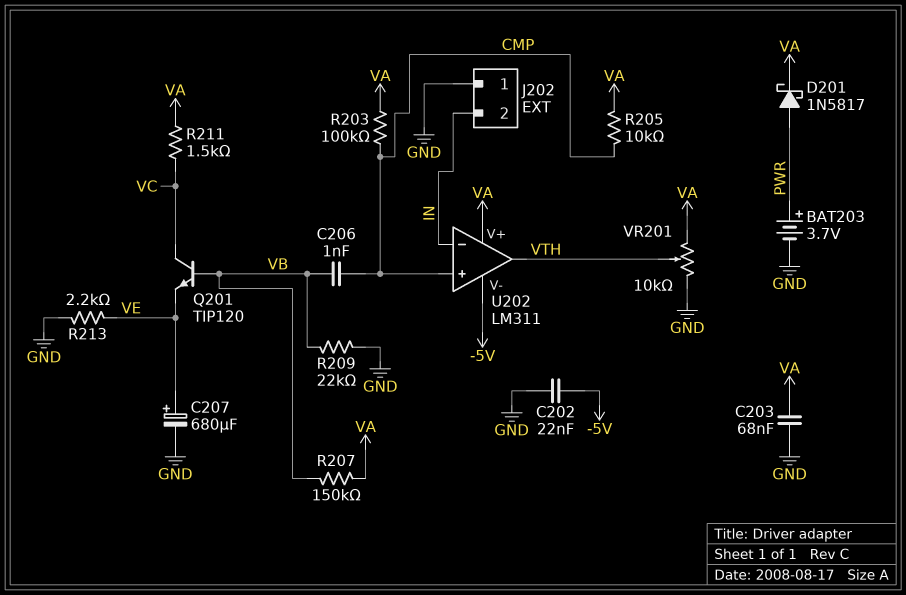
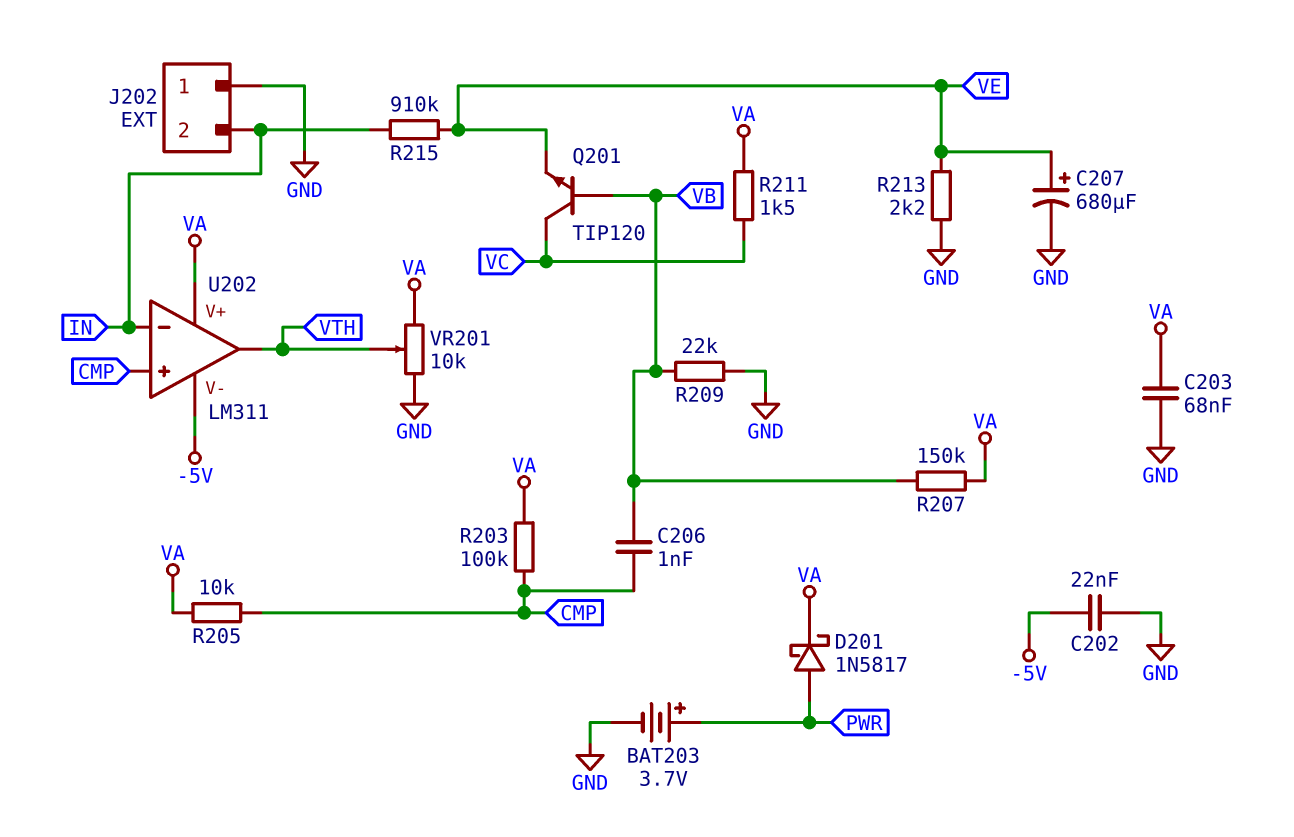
R215: none -> 910k (IN, VE)

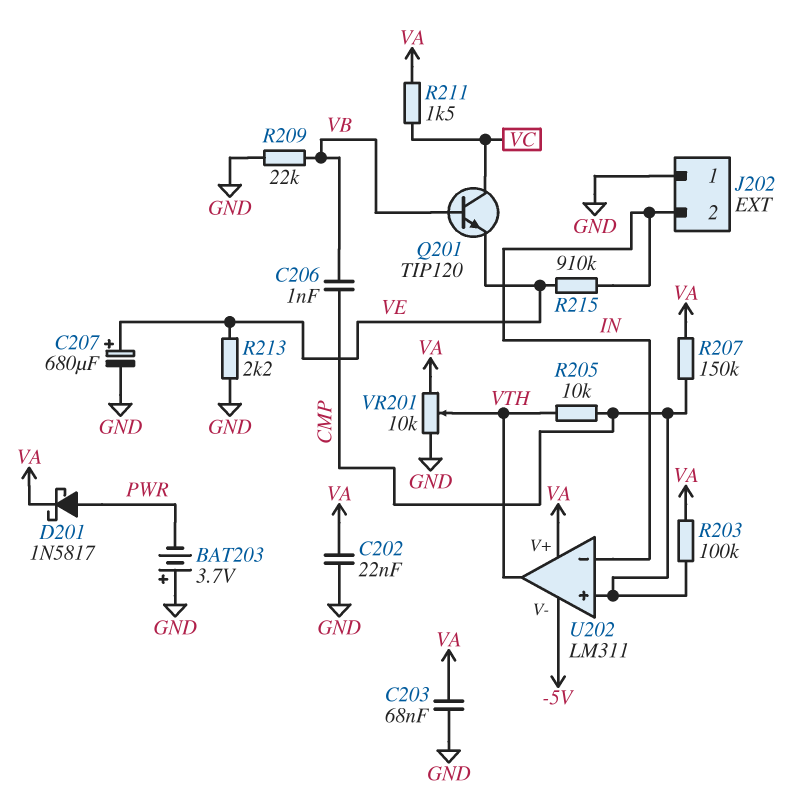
BAT203: 3.7V (plus PWR, minus GND) -> 3.7V (plus GND, minus PWR)
C202: 22nF (-5V, GND) -> 22nF (GND, VA)
R205: 10k (CMP, VA) -> 10k (CMP, VTH)
R207: 150k (VA, VB) -> 150k (CMP, VA)

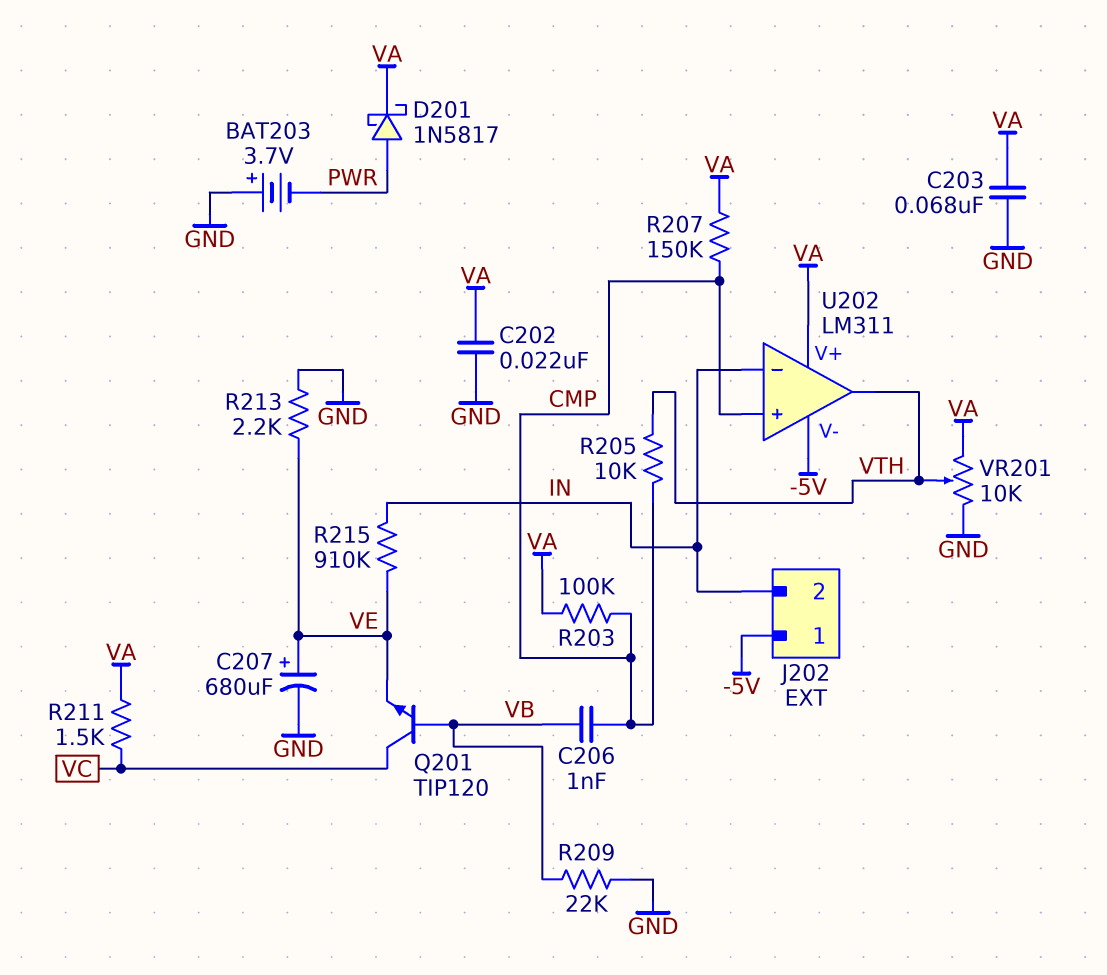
J202 pin 1: GND -> -5V

